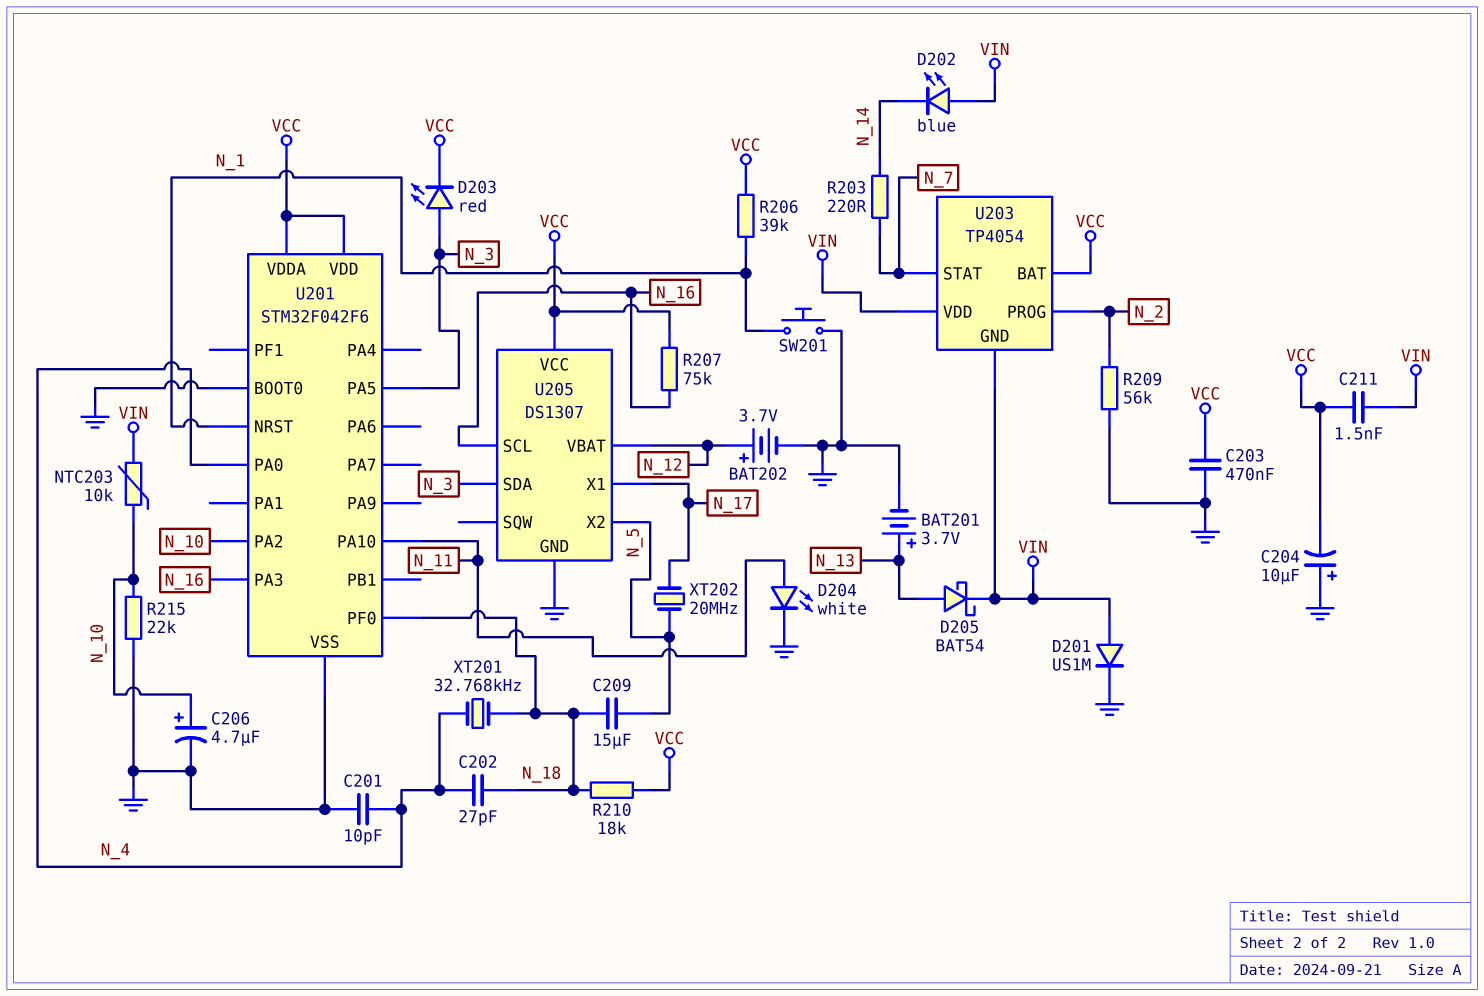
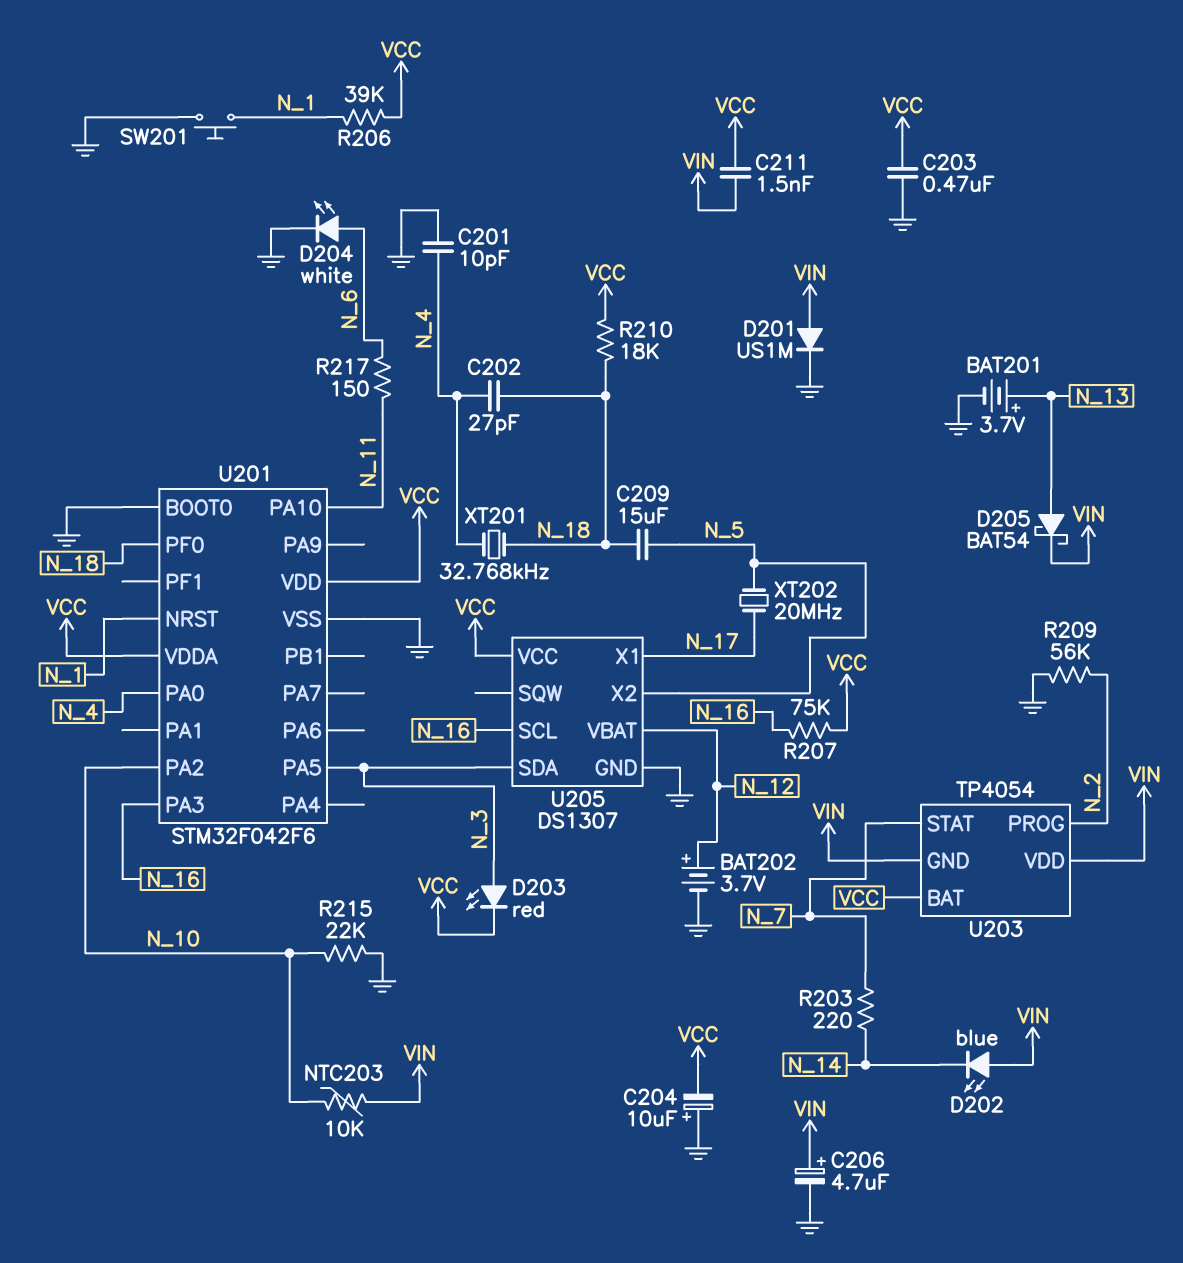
C206: 4.7uF (plus N_10, minus GND) -> 4.7uF (plus VIN, minus GND)
D204: LED white (A N_11, K GND) -> LED white (A N_6, K GND)
R217: none -> 150 (N_6, N_11)

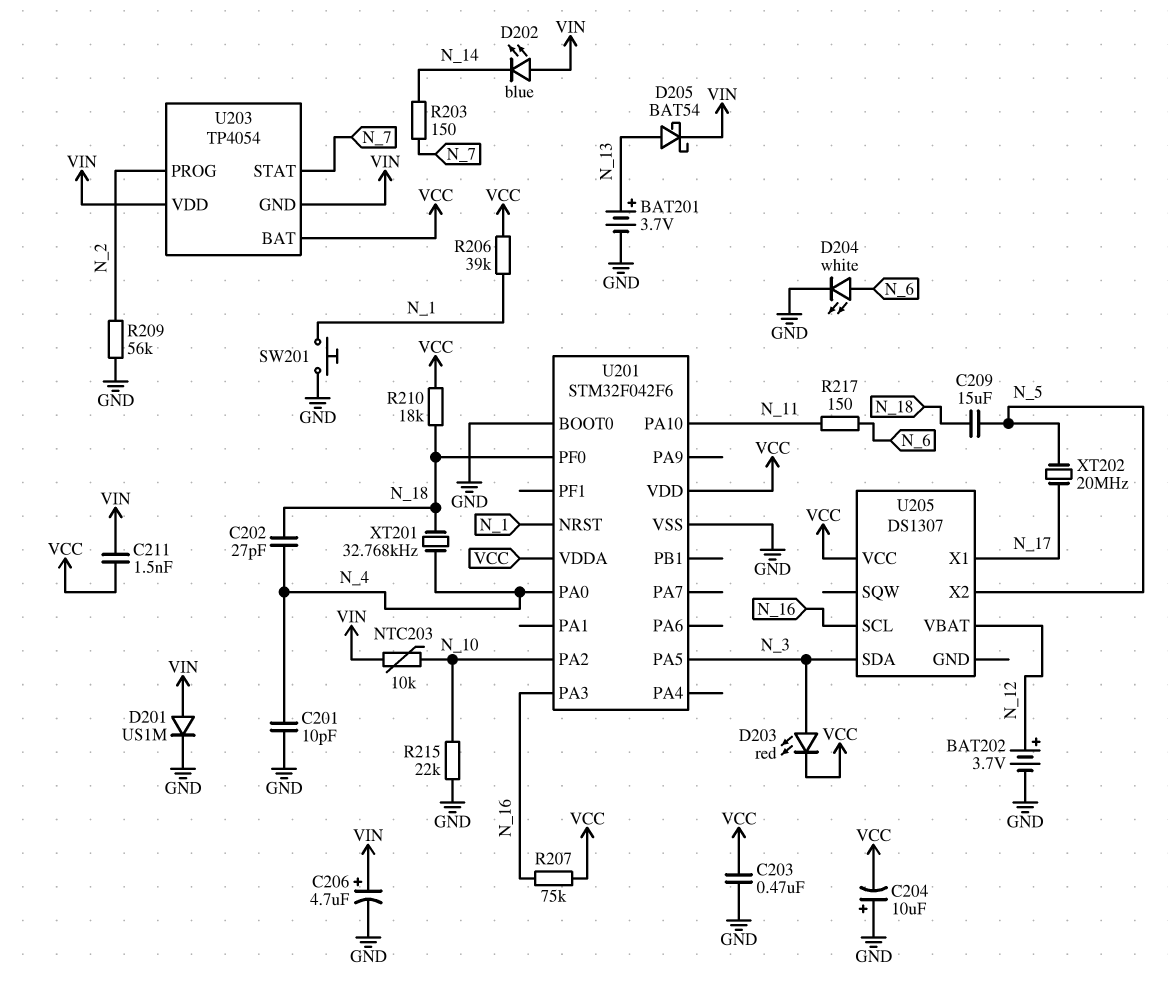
R203: 220 (N_7, N_14) -> 150 (N_7, N_14)
U205 pin GND: GND -> none

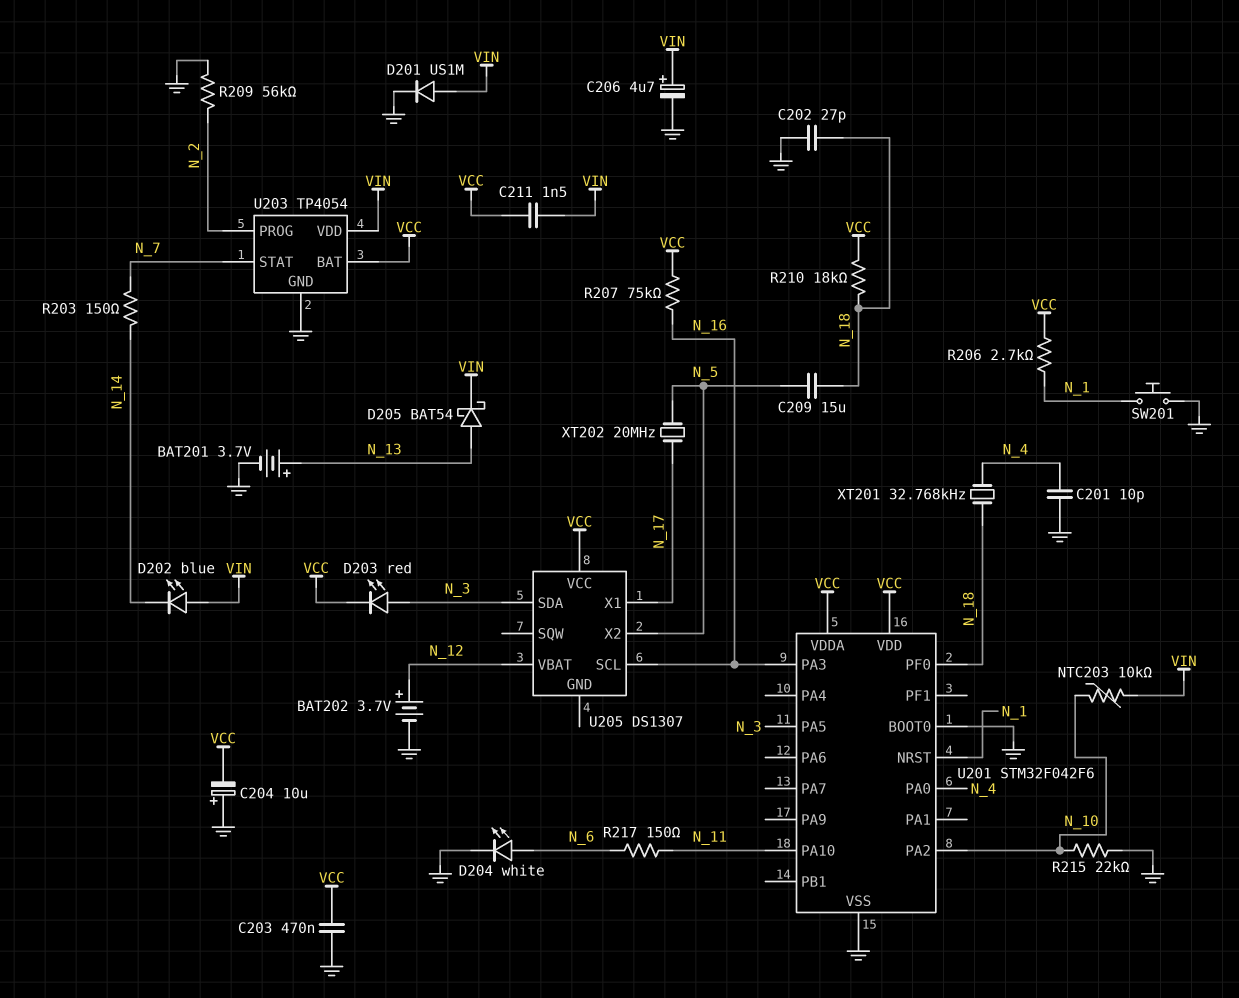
C202: 27pF (N_4, N_18) -> 27pF (GND, N_18)
R206: 39k (N_1, VCC) -> 2.7k (N_1, VCC)
U203 pin GND: VIN -> GND

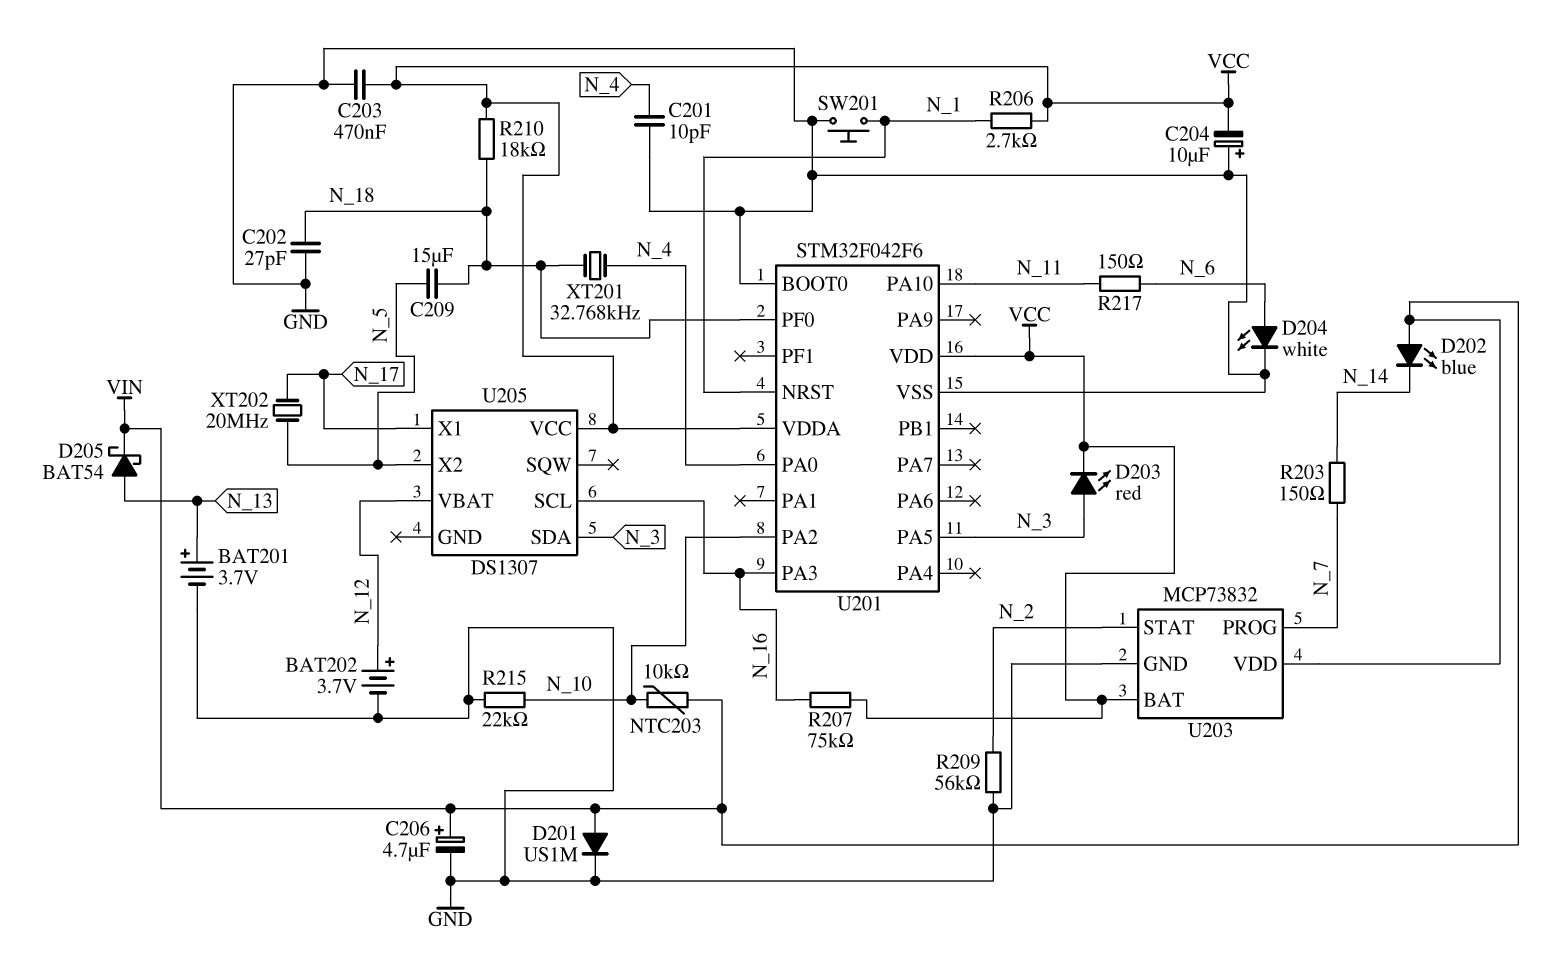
C211: 1.5nF (VCC, VIN) -> none
U203: TP4054 -> MCP73832
U203 pin PROG: N_2 -> N_7
U203 pin STAT: N_7 -> N_2

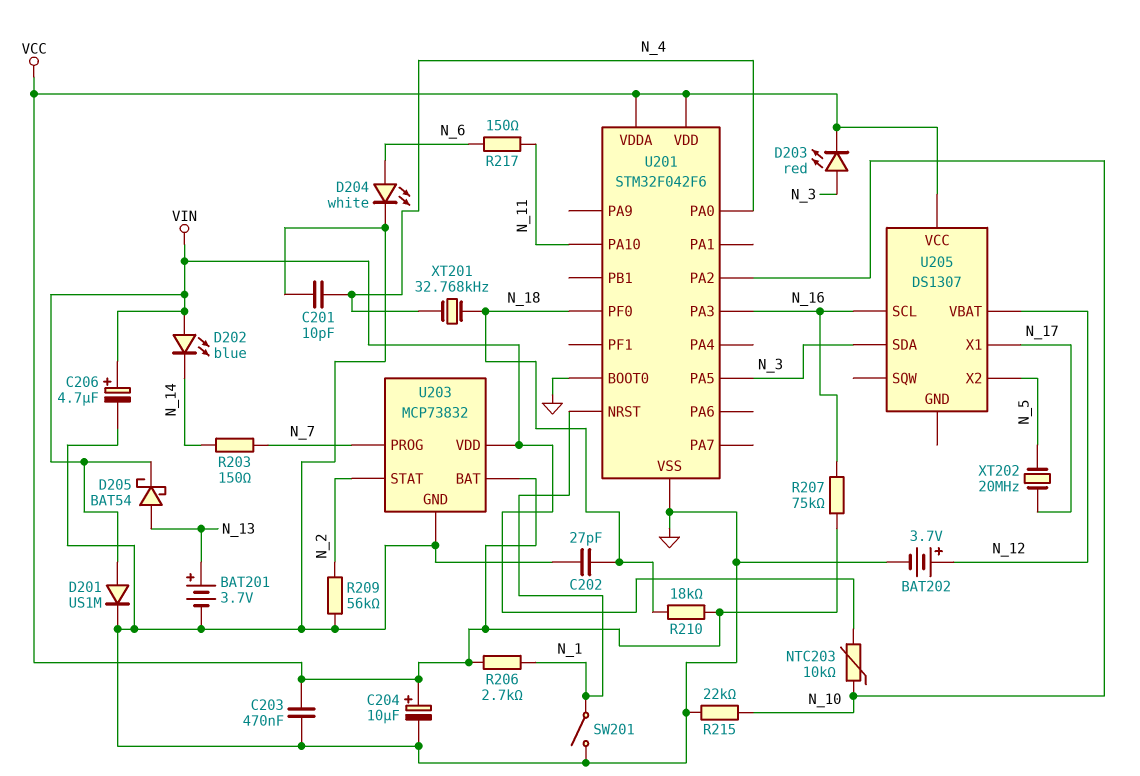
C204: 10uF (plus GND, minus VCC) -> 10uF (plus VCC, minus GND)
C209: 15uF (N_5, N_18) -> none
SW201: button (GND, N_1) -> switch (GND, N_1)

